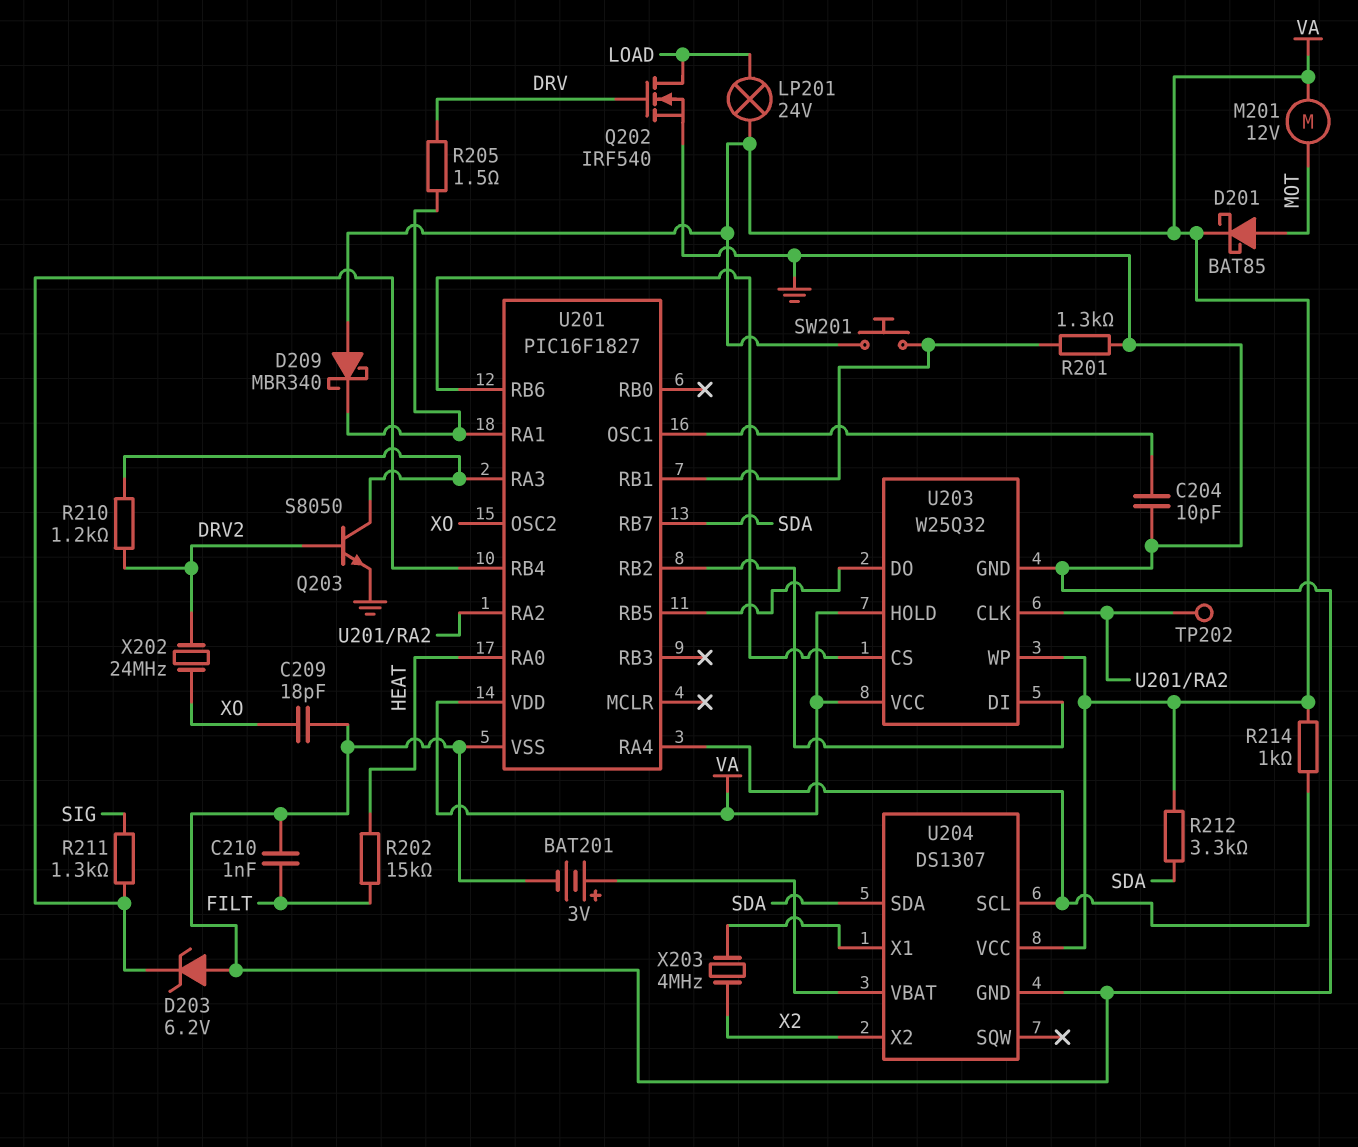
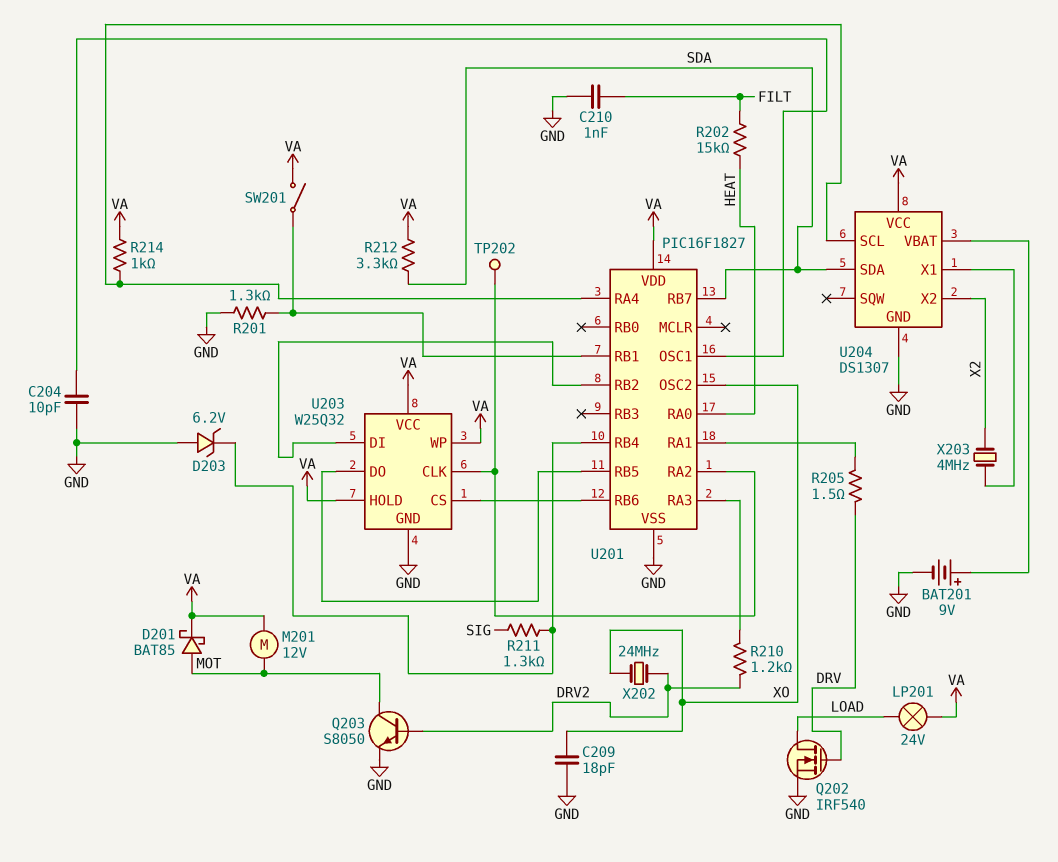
BAT201: 3V (plus U204/VBAT, minus GND) -> 9V (plus U204/VBAT, minus GND)
D209: schottky MBR340 (A VA, K U201/RA1) -> none
Q203: NPN S8050 (B DRV2, C U201/RA3, E GND) -> NPN S8050 (B DRV2, C MOT, E GND)
SW201: button (U201/RB1, VA) -> switch (U201/RB1, VA)

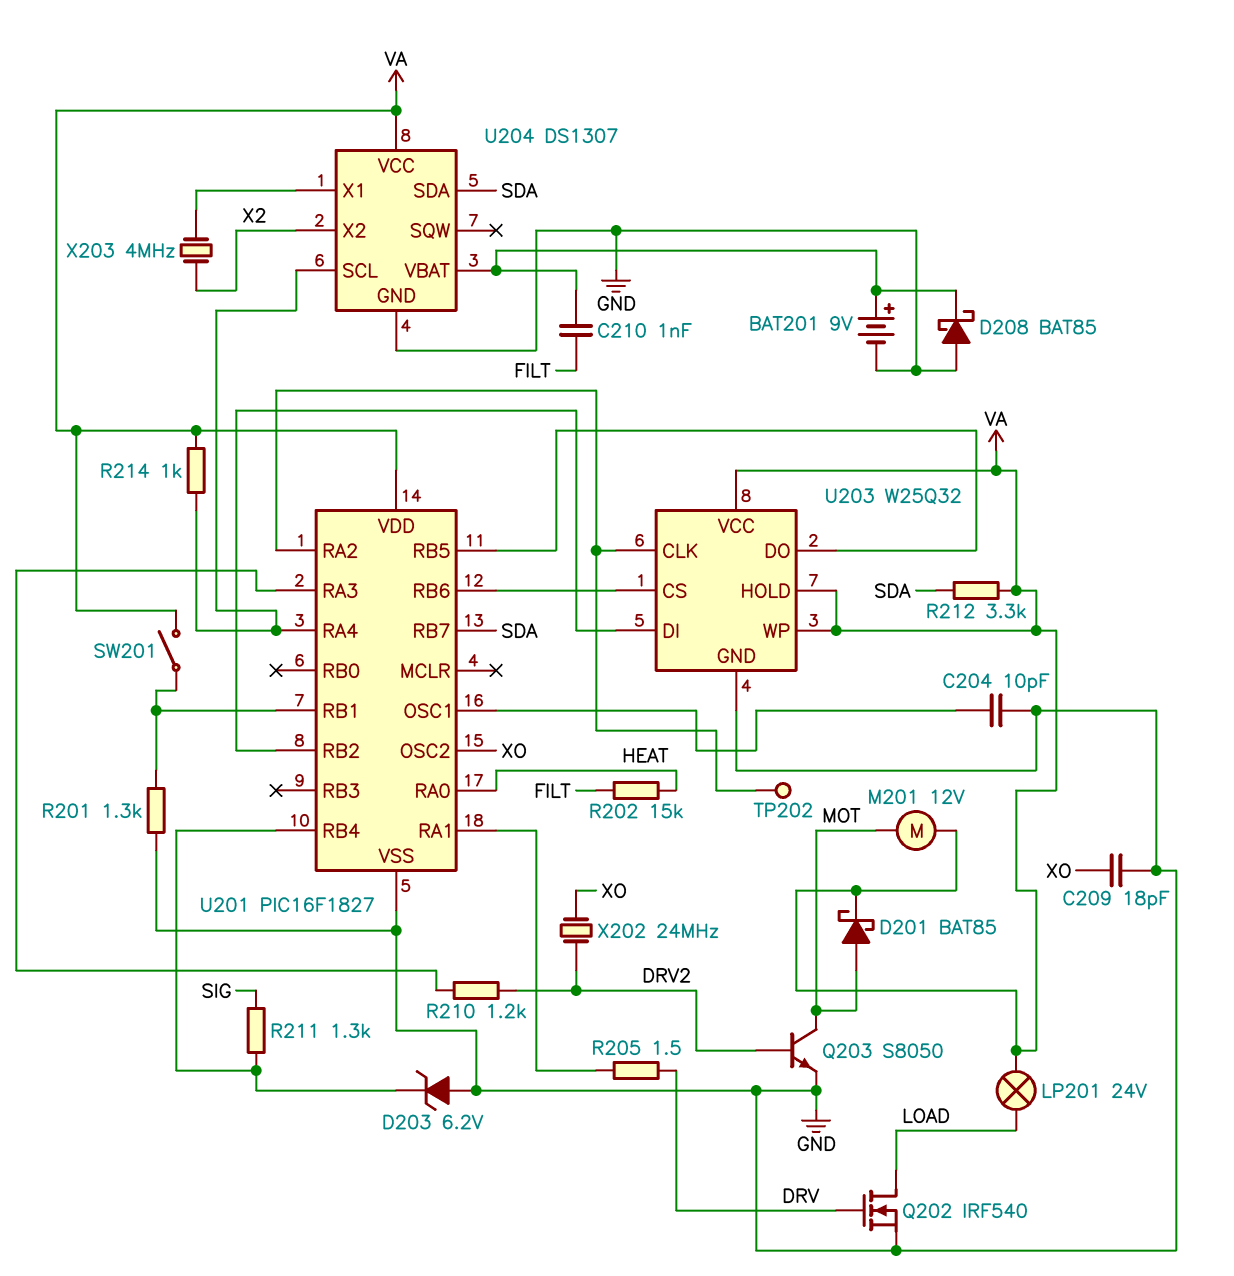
C210: 1nF (FILT, GND) -> 1nF (FILT, U204/VBAT)
D208: none -> schottky BAT85 (A GND, K U204/VBAT)

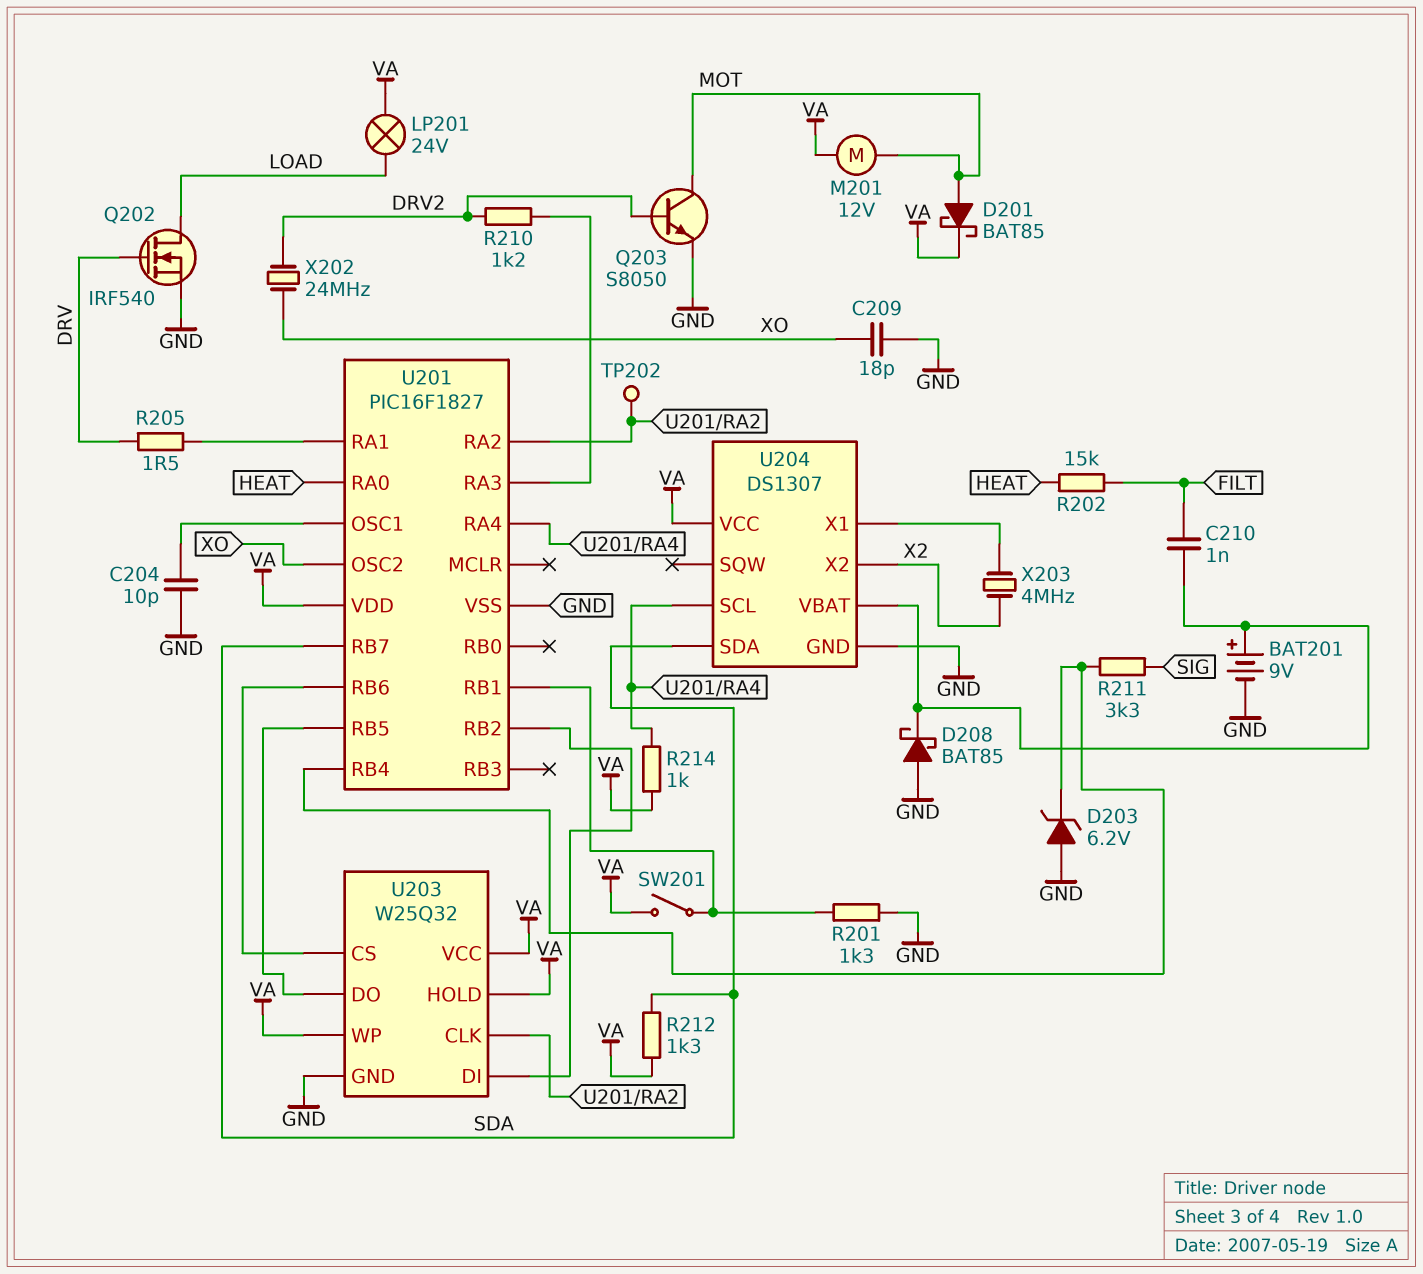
R211: 1.3k (SIG, U201/RB4) -> 3.3k (SIG, U201/RB4)
R212: 3.3k (SDA, VA) -> 1.3k (SDA, VA)

